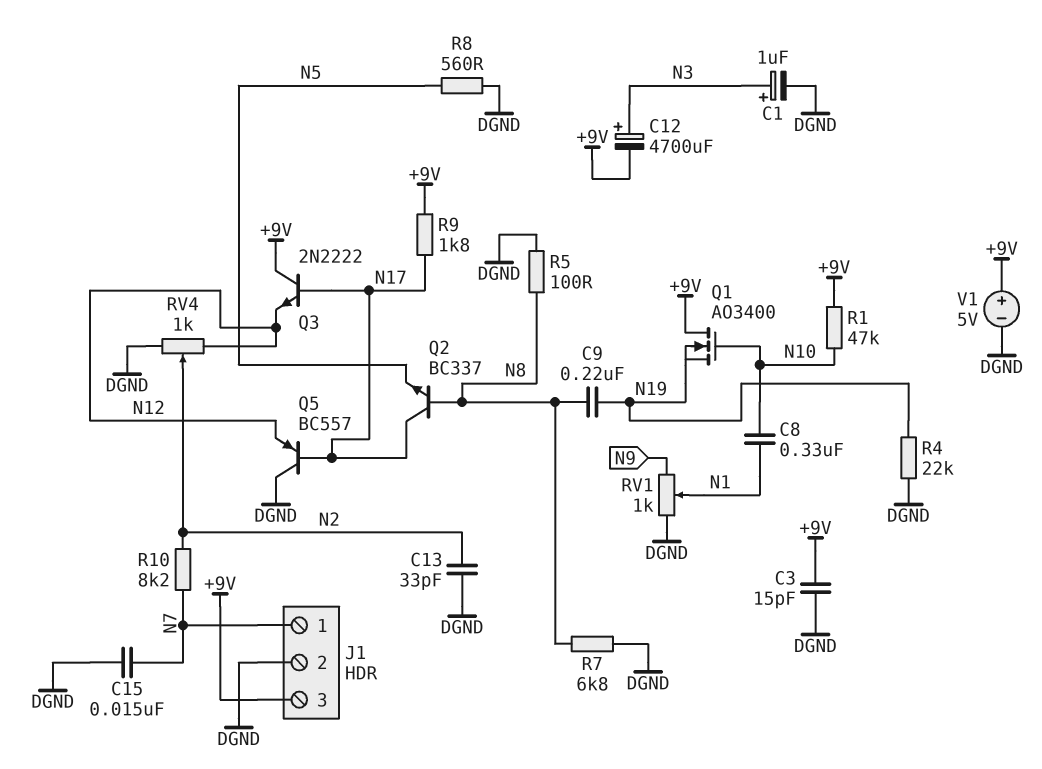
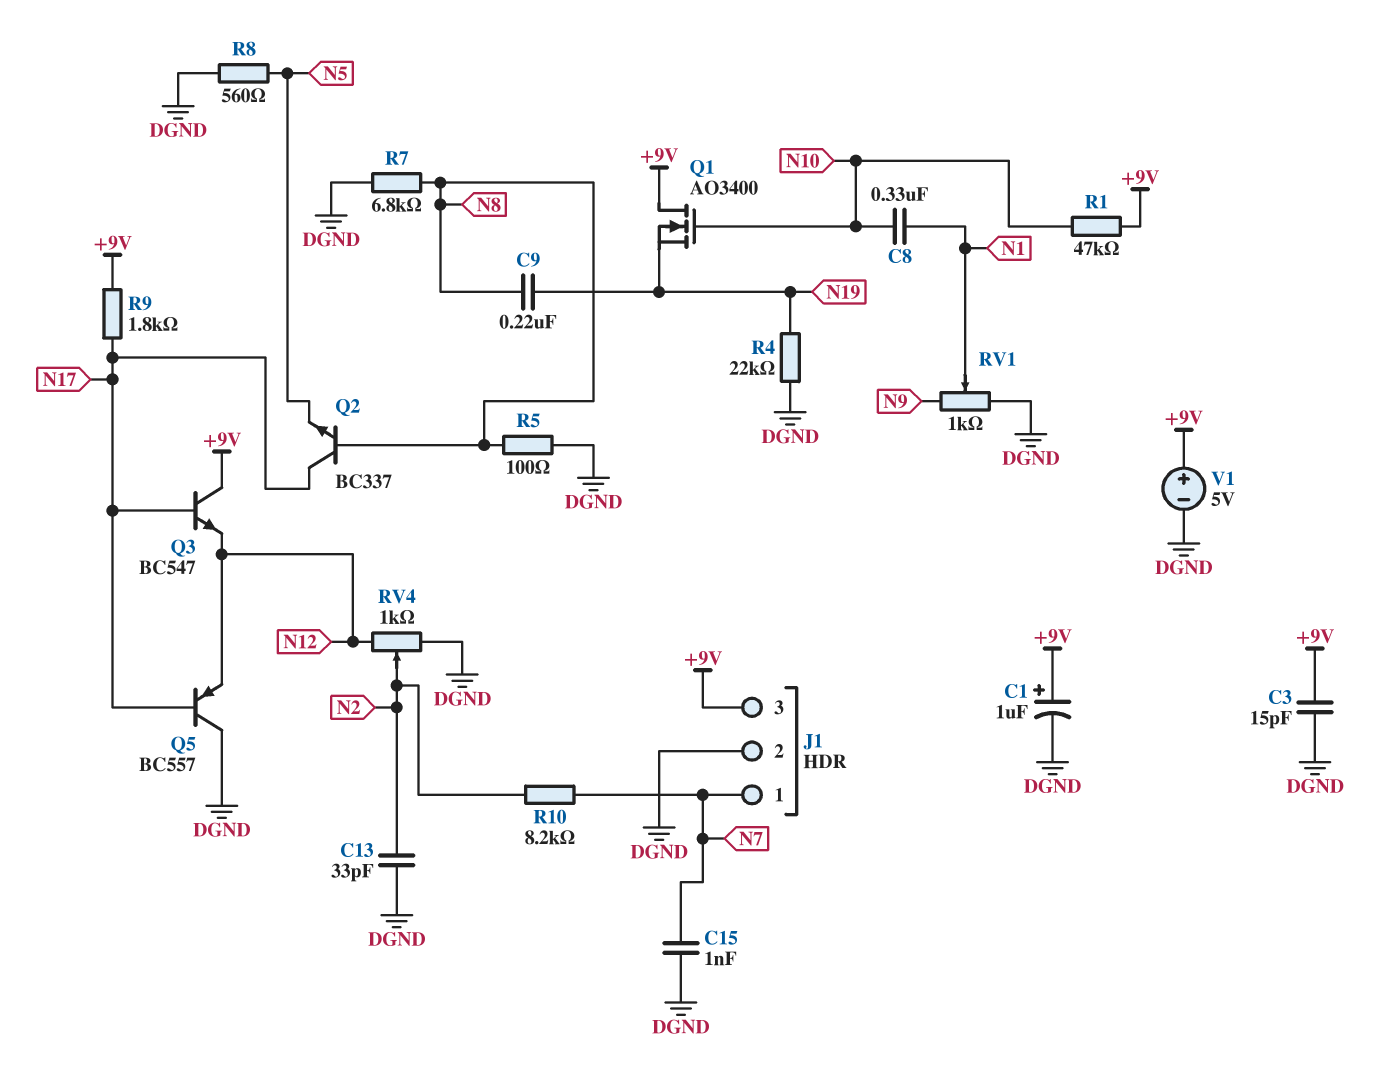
C1: 1uF (plus N3, minus DGND) -> 1uF (plus +9V, minus DGND)
C12: 4700uF (plus N3, minus +9V) -> none
C15: 15nF (DGND, N7) -> 1nF (DGND, N7)
Q3: NPN 2N2222 (B N17, C +9V, E N12) -> NPN BC547 (B N17, C +9V, E N12)

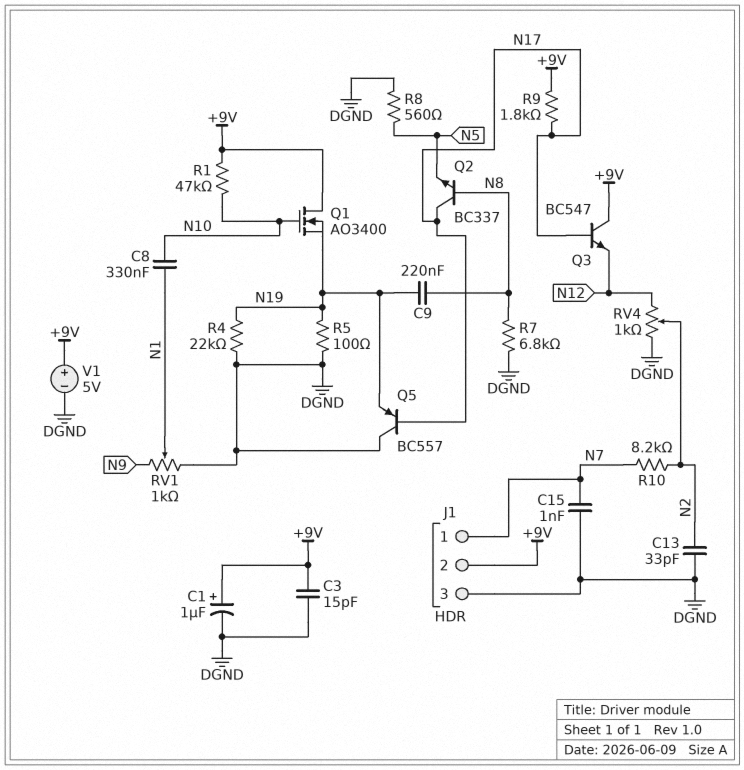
J1 pin 2: DGND -> +9V
J1 pin 3: +9V -> DGND
Q5: PNP BC557 (B N17, C DGND, E N12) -> PNP BC557 (B N17, C DGND, E N19)
R5: 100 (DGND, N8) -> 100 (DGND, N19)

